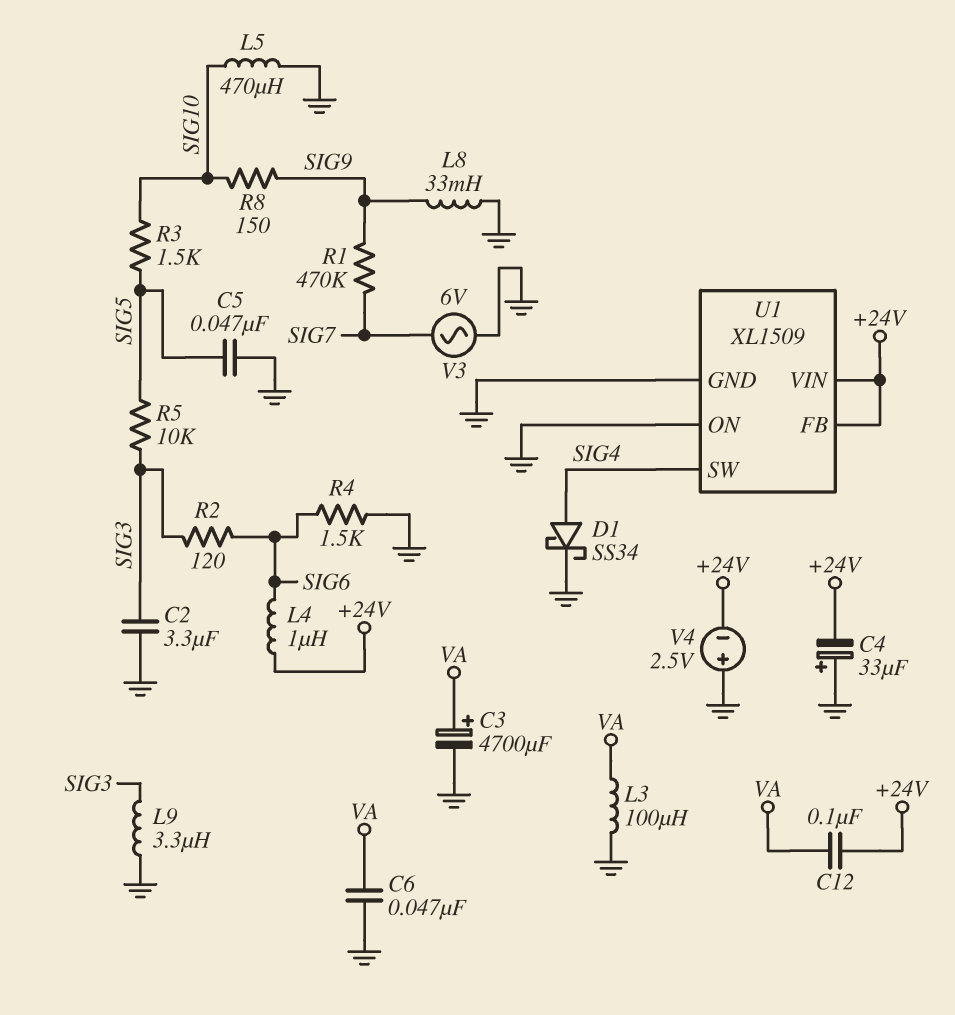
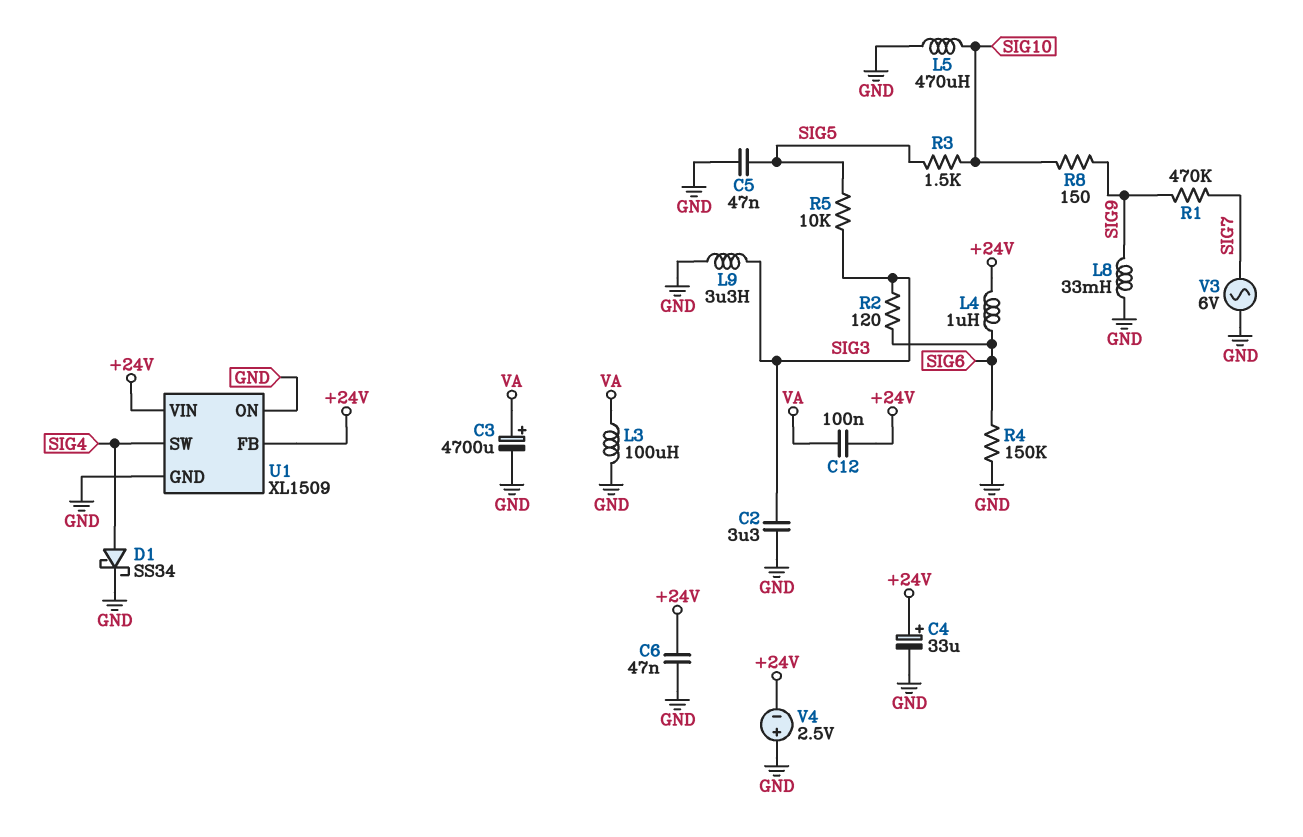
C4: 33uF (plus GND, minus +24V) -> 33uF (plus +24V, minus GND)
C6: 47nF (GND, VA) -> 47nF (+24V, GND)
R4: 1.5k (GND, SIG6) -> 150k (GND, SIG6)

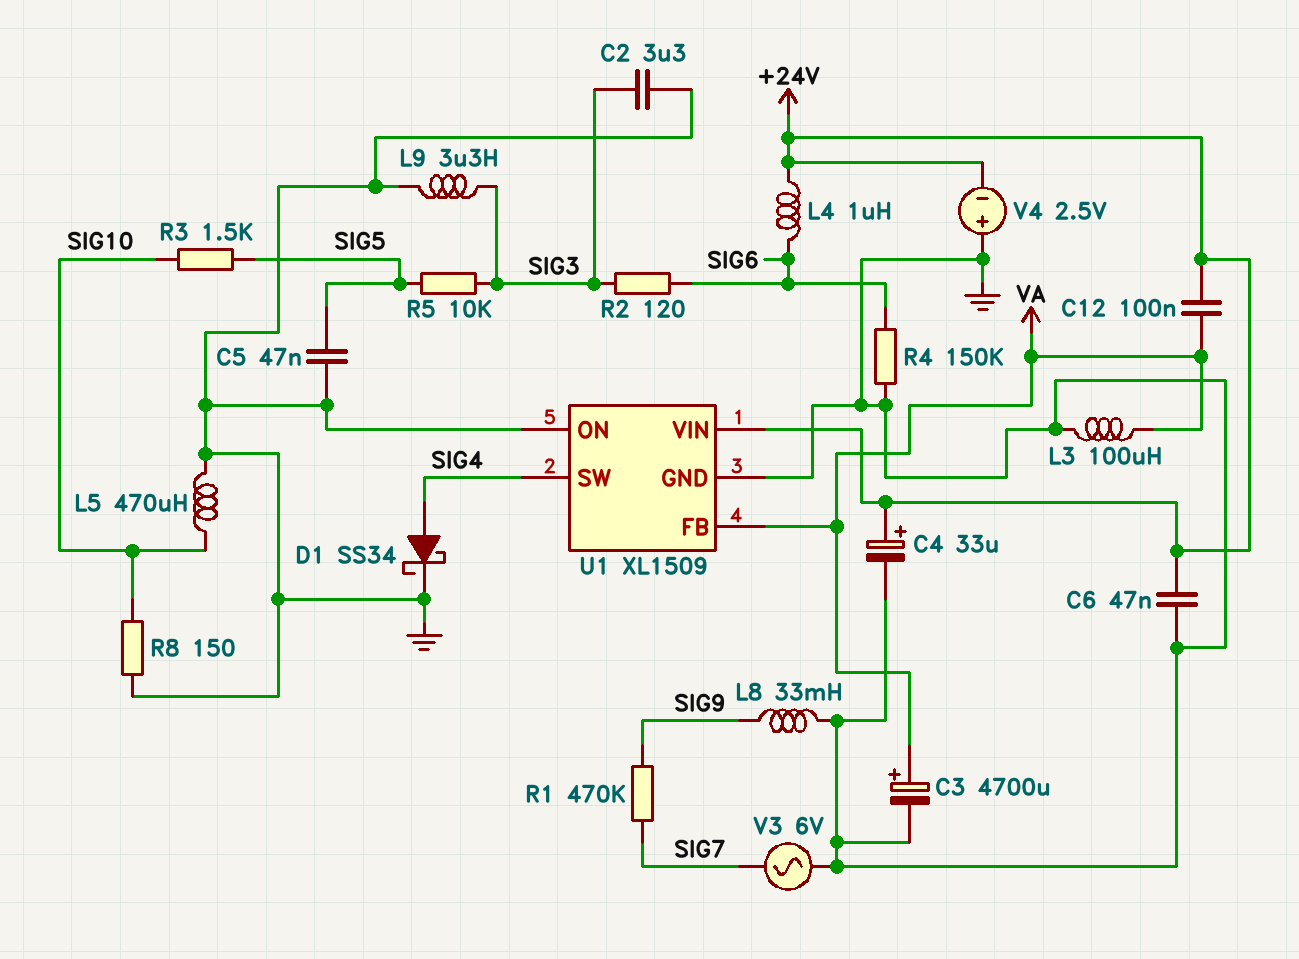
R8: 150 (SIG9, SIG10) -> 150 (GND, SIG10)
U1 pin FB: +24V -> VA

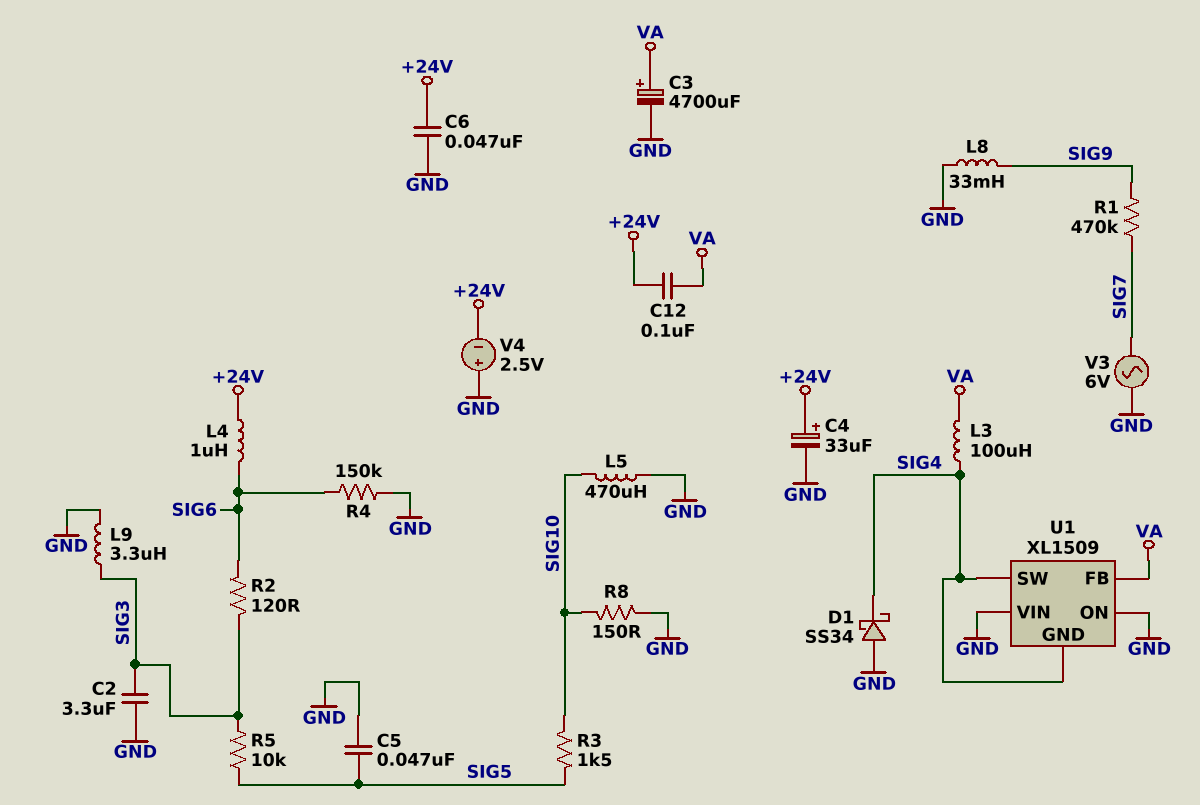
D1: schottky SS34 (A SIG4, K GND) -> schottky SS34 (A GND, K SIG4)
L3: 100uH (GND, VA) -> 100uH (SIG4, VA)
U1 pin GND: GND -> SIG4
U1 pin VIN: +24V -> GND

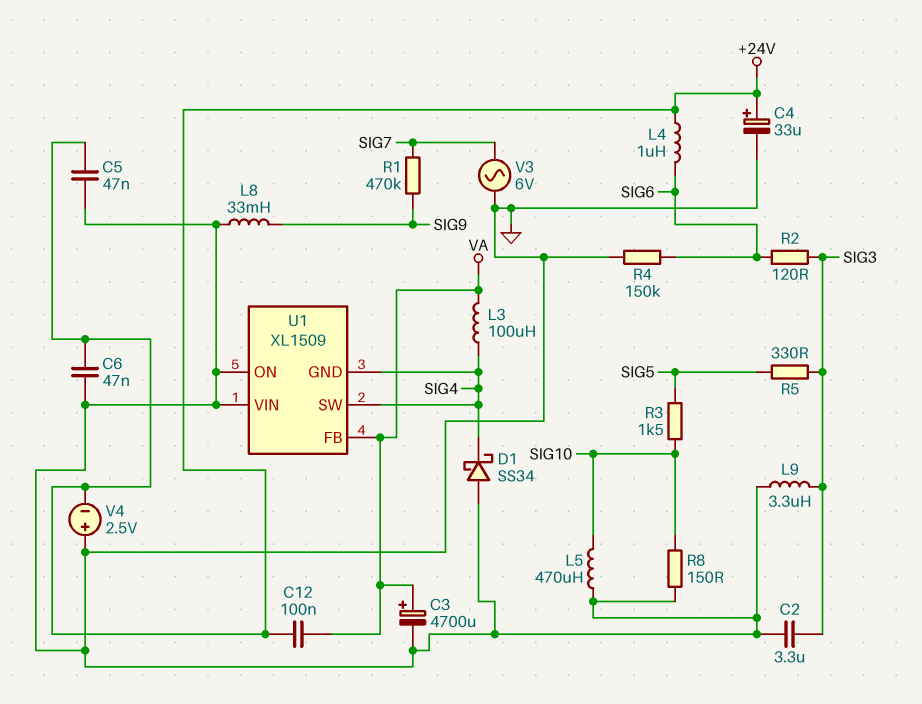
C5: 47nF (GND, SIG5) -> 47nF (+24V, GND)
R5: 10k (SIG3, SIG5) -> 330 (SIG3, SIG5)

